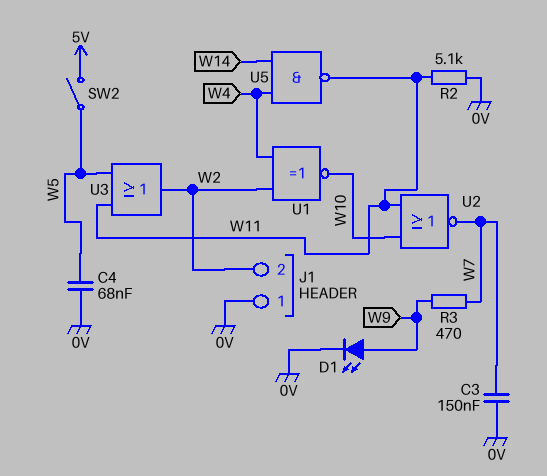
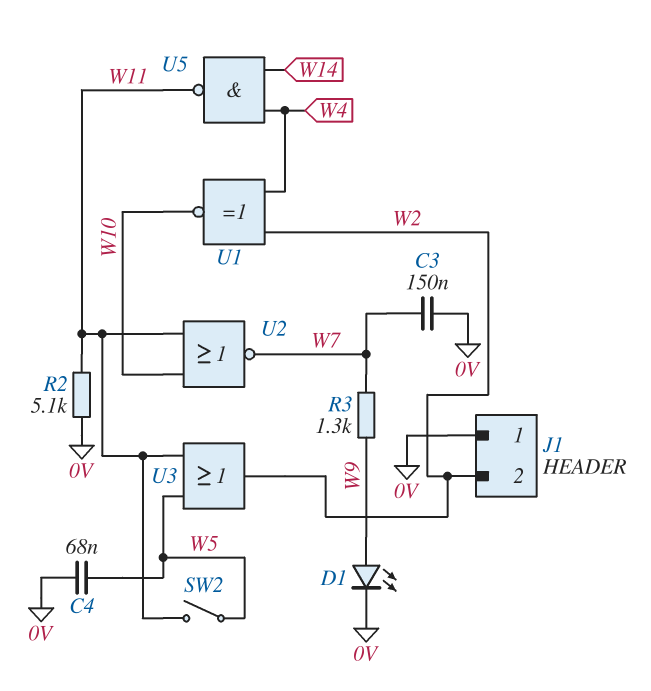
R3: 470 (W7, W9) -> 1.3k (W7, W9)
SW2: switch (5V, W5) -> switch (W5, W11)

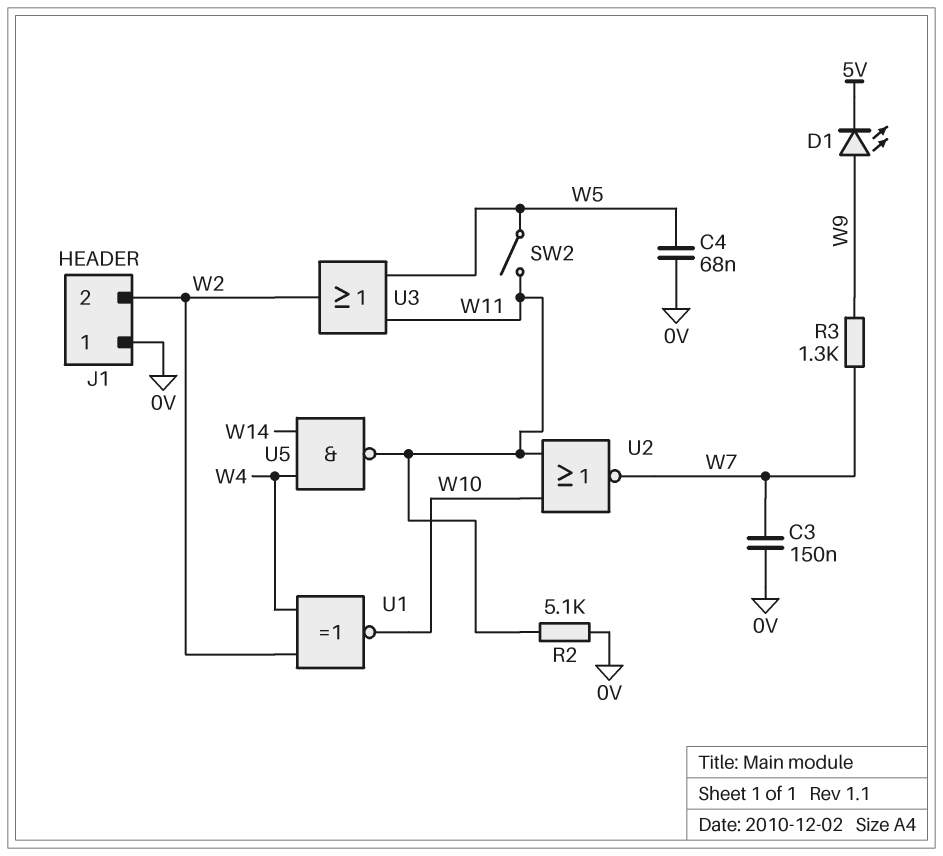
D1: LED (A W9, K 0V) -> LED (A W9, K 5V)

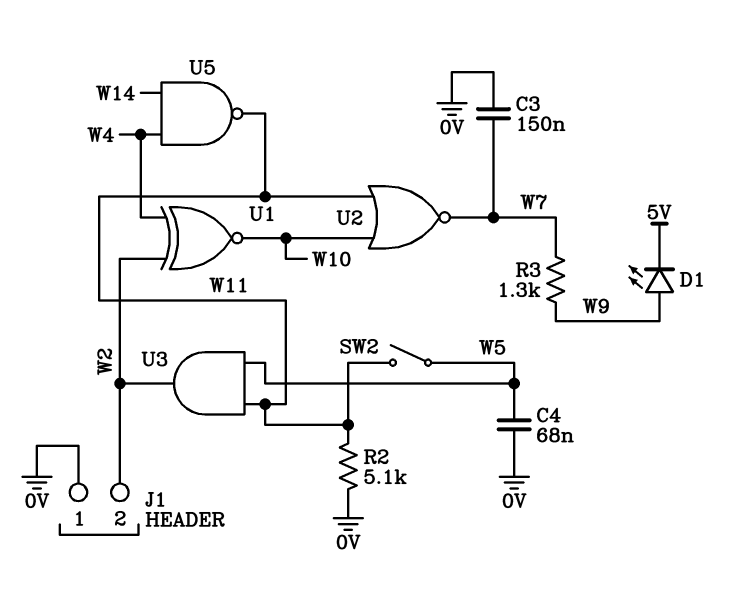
U3: OR (in W5, in W11, out W2) -> AND (in W5, in W11, out W2)

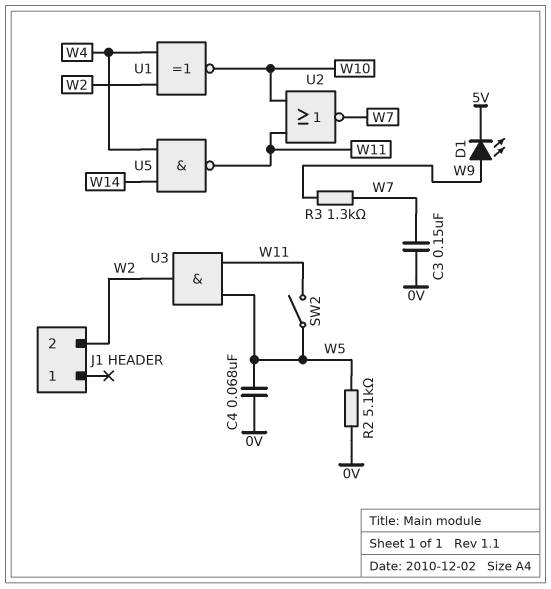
J1 pin 1: 0V -> none
R2: 5.1k (0V, W11) -> 5.1k (0V, W5)

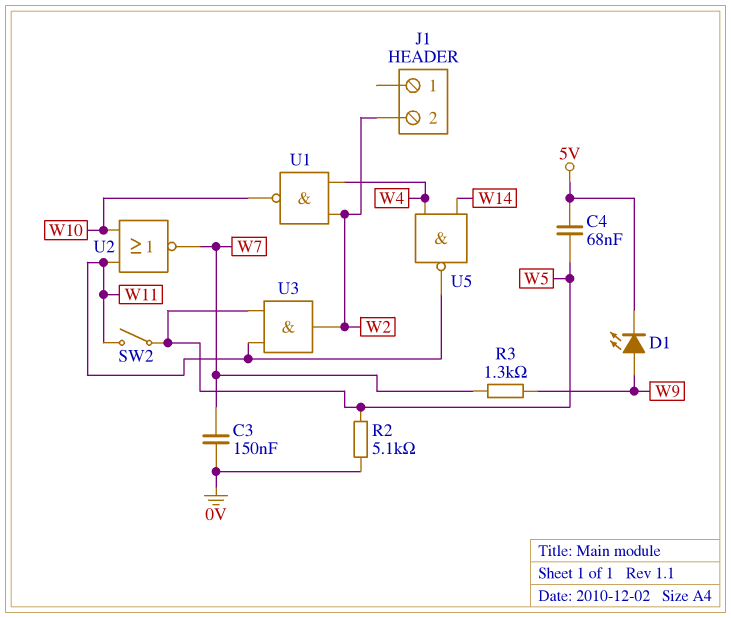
C4: 68nF (0V, W5) -> 68nF (5V, W5)
U1: XNOR (in W2, in W4, out W10) -> NAND (in W2, in W4, out W10)

